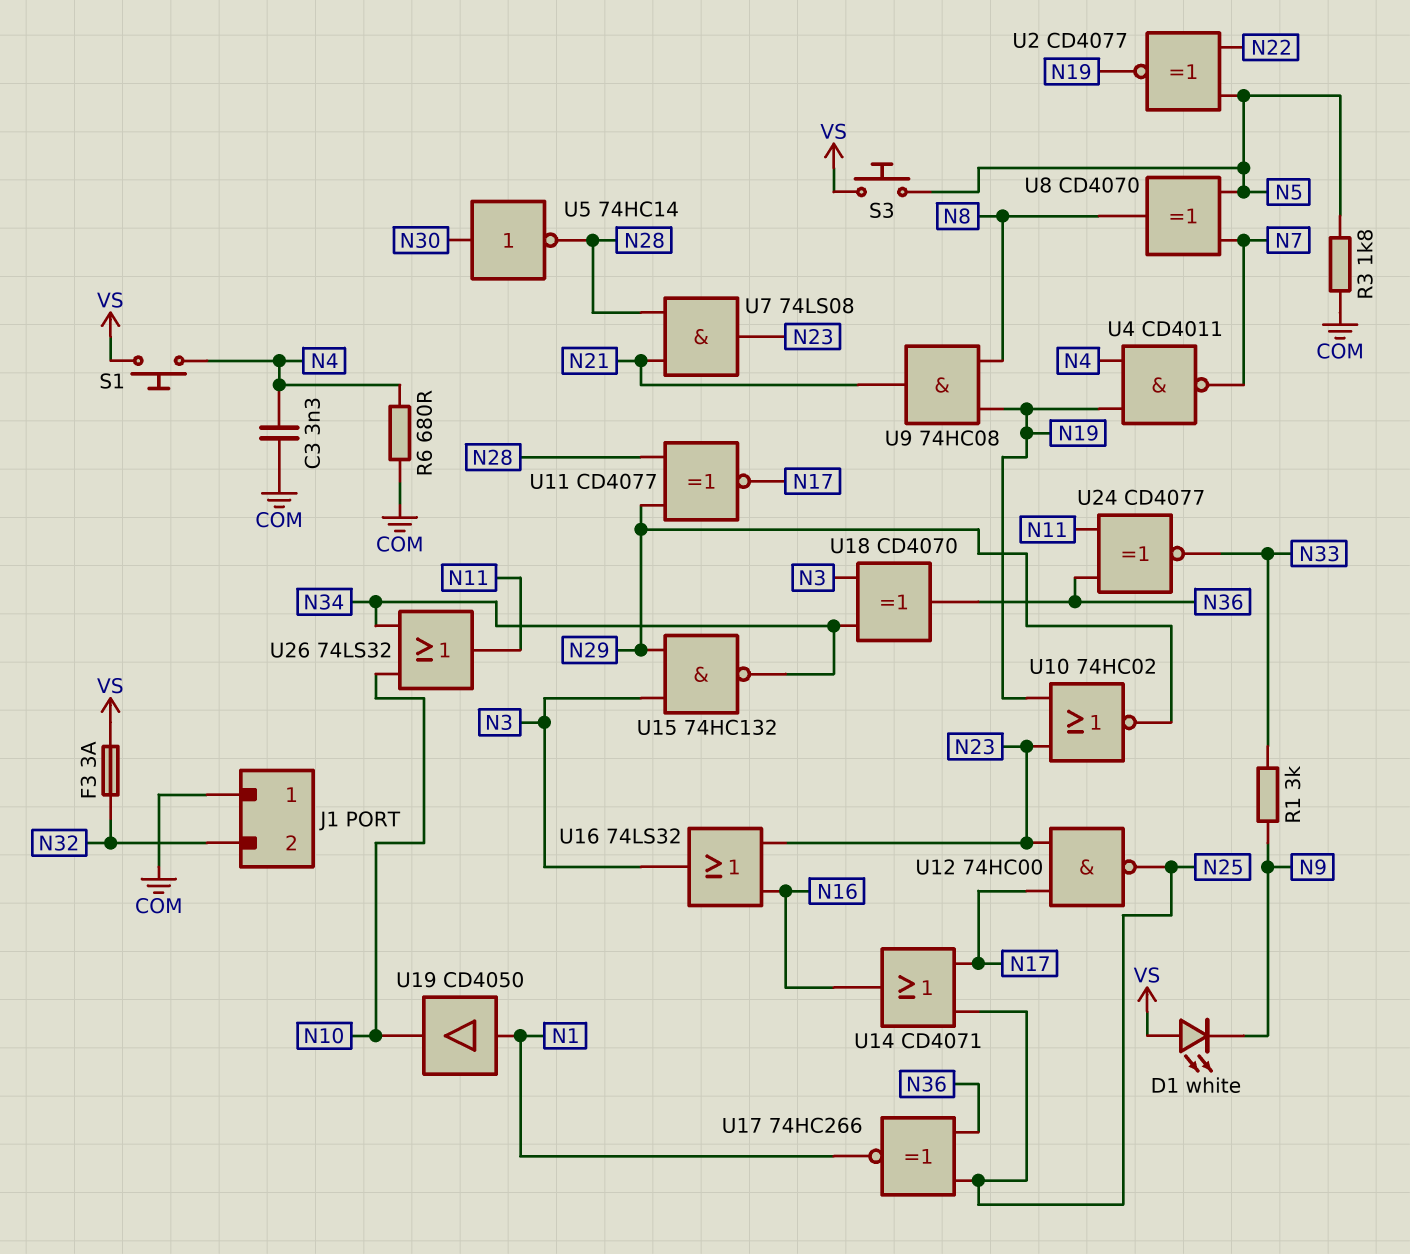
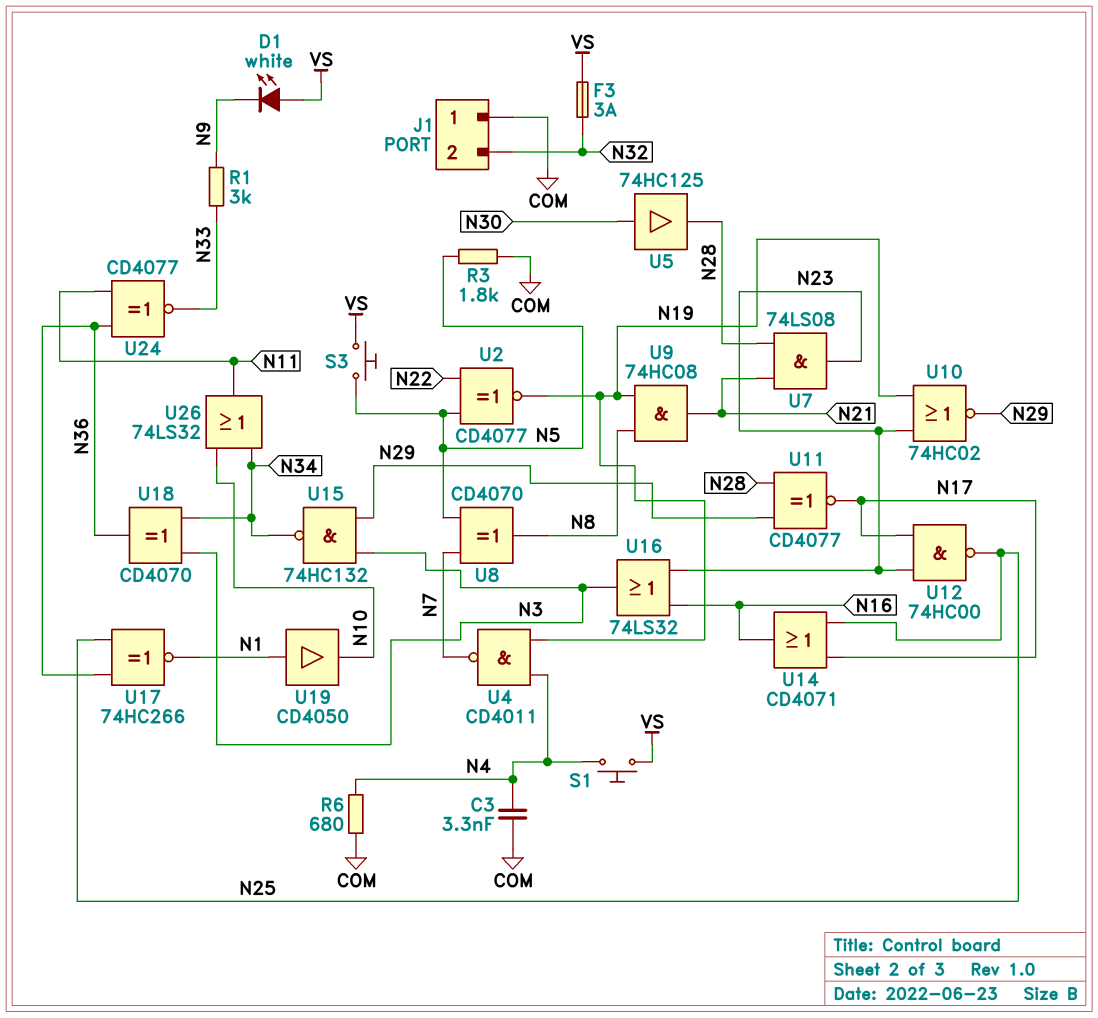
U5: NOT 74HC14 (in N30, out N28) -> buffer 74HC125 (in N30, out N28)

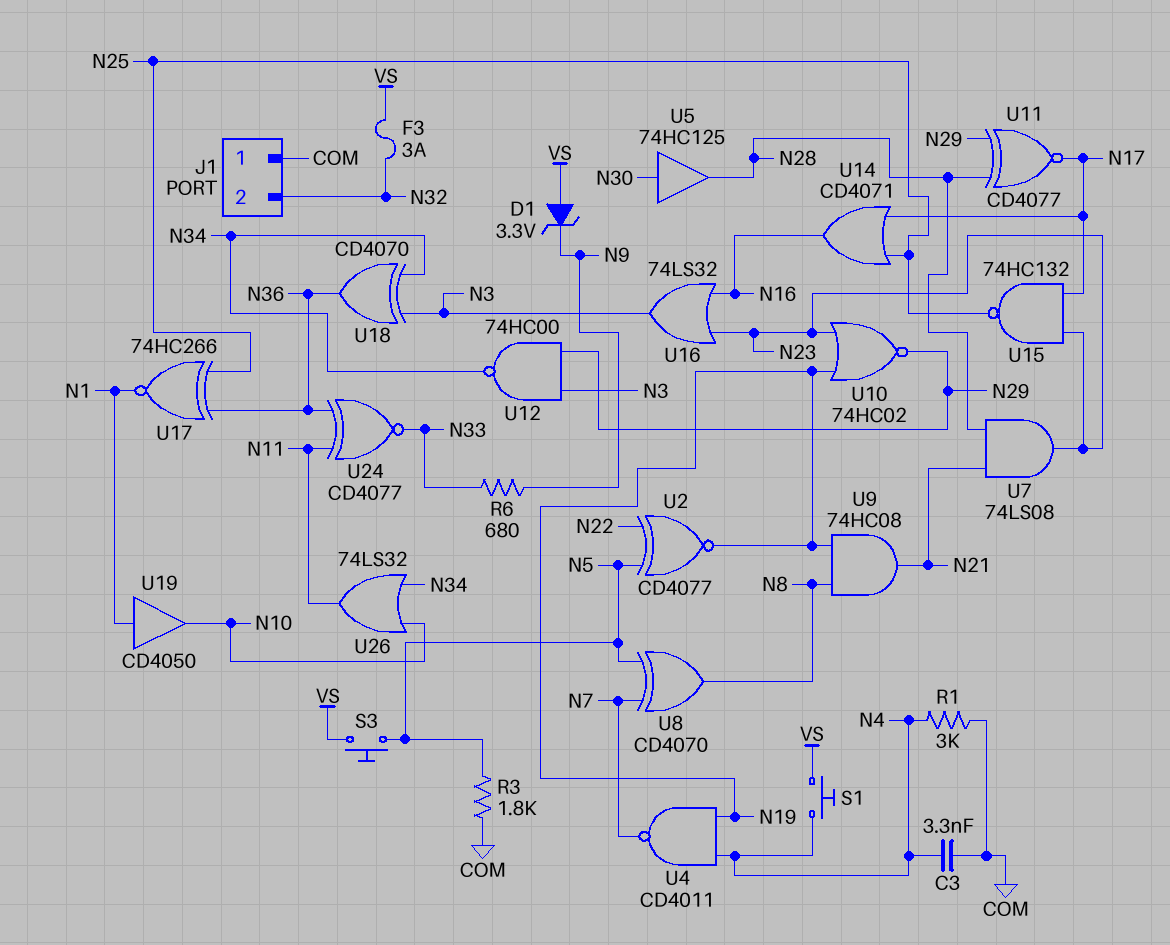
D1: LED white (A VS, K N9) -> zener 3.3V (A VS, K N9)
R1: 3k (N9, N33) -> 3k (COM, N4)
R6: 680 (COM, N4) -> 680 (N9, N33)
U12: NAND 74HC00 (in N17, in N23, out N25) -> NAND 74HC00 (in N3, in N29, out N34)
U15: NAND 74HC132 (in N3, in N29, out N34) -> NAND 74HC132 (in N17, in N23, out N25)

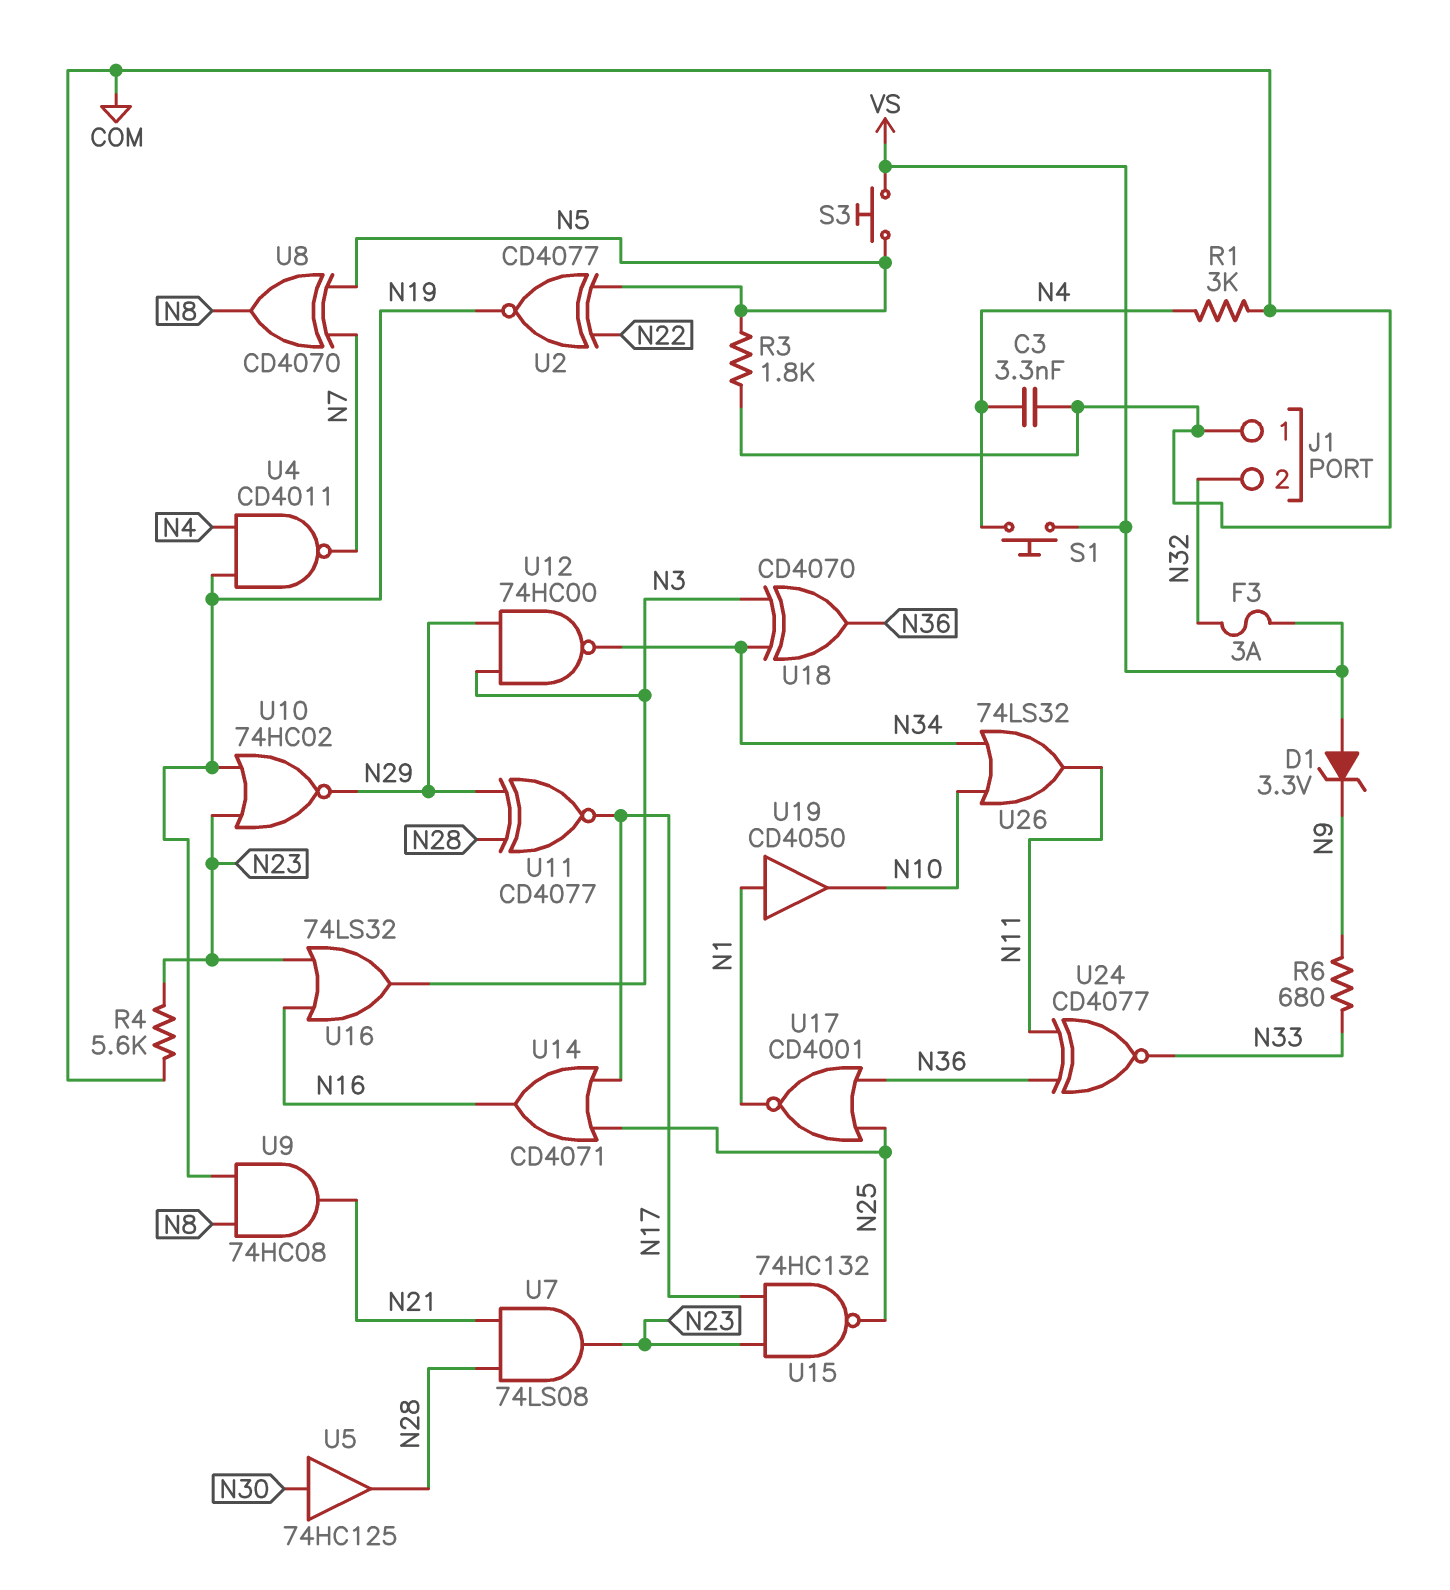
R4: none -> 5.6k (COM, N23)
U17: XNOR 74HC266 (in N25, in N36, out N1) -> NOR CD4001 (in N25, in N36, out N1)

